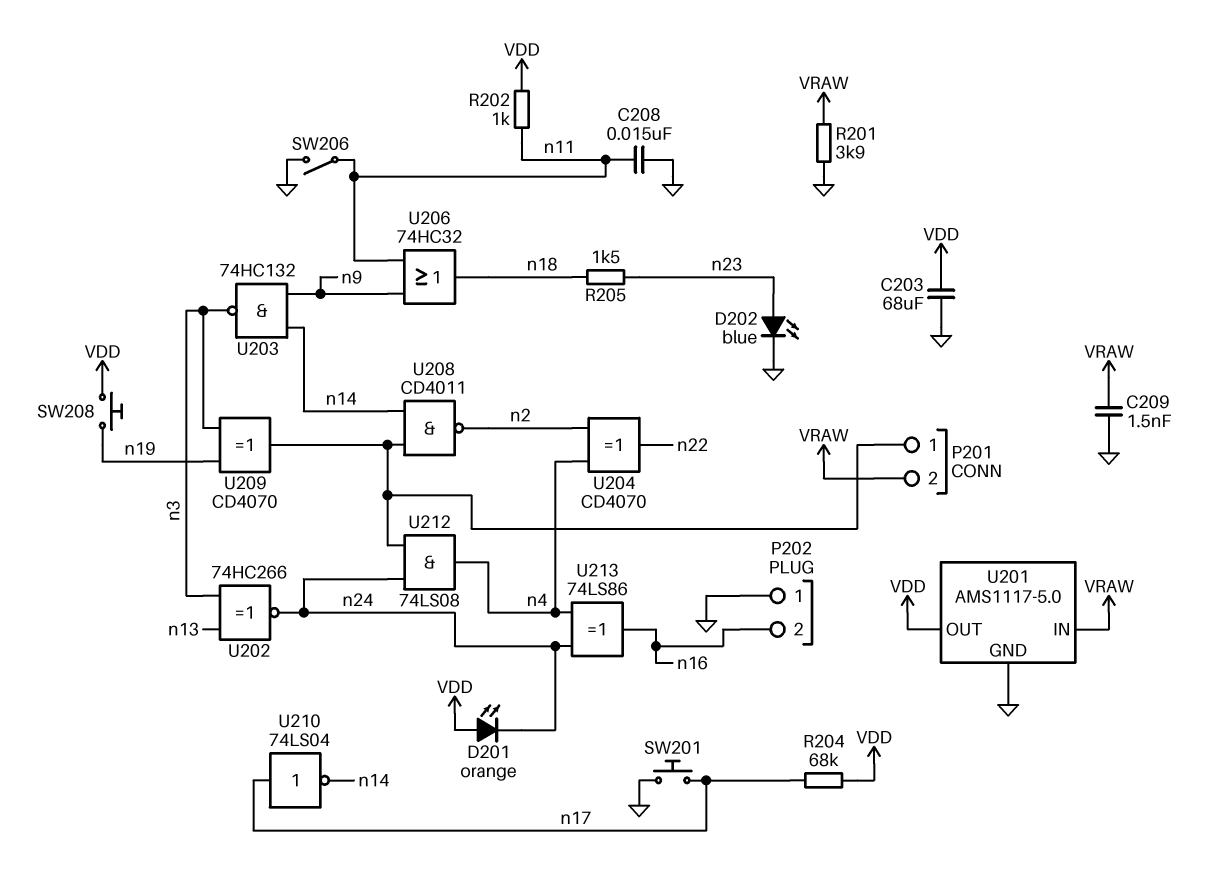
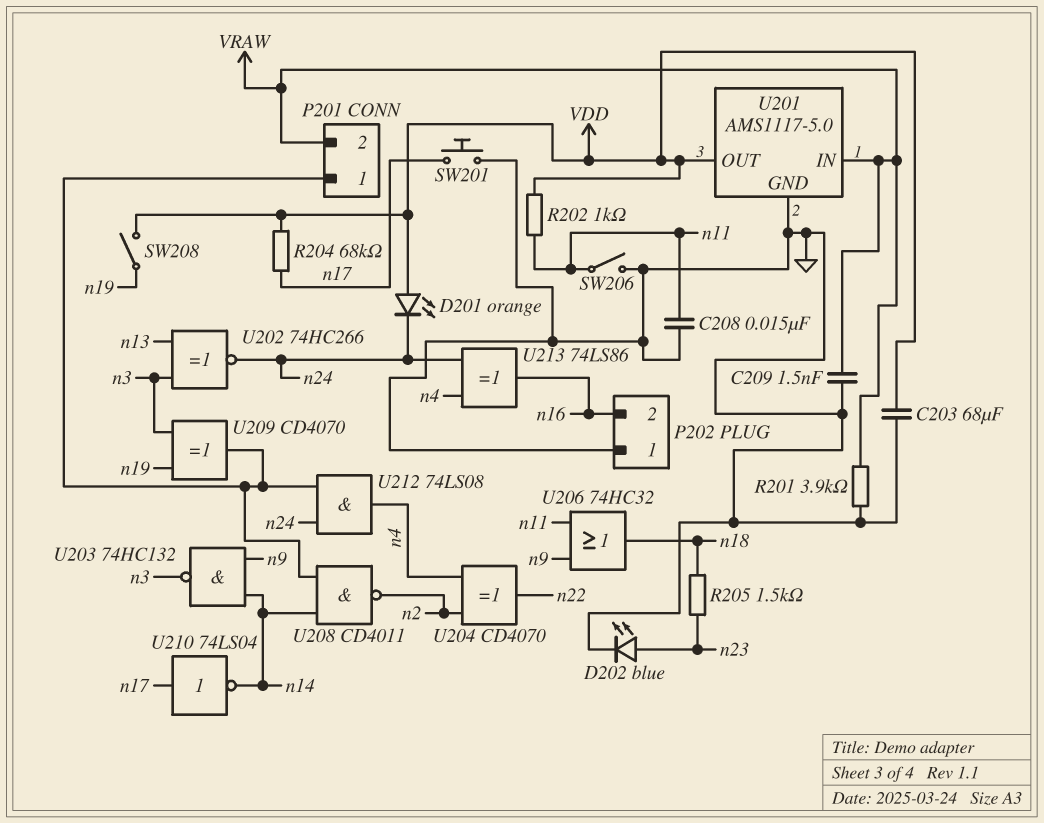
SW208: button (VDD, n19) -> switch (VDD, n19)

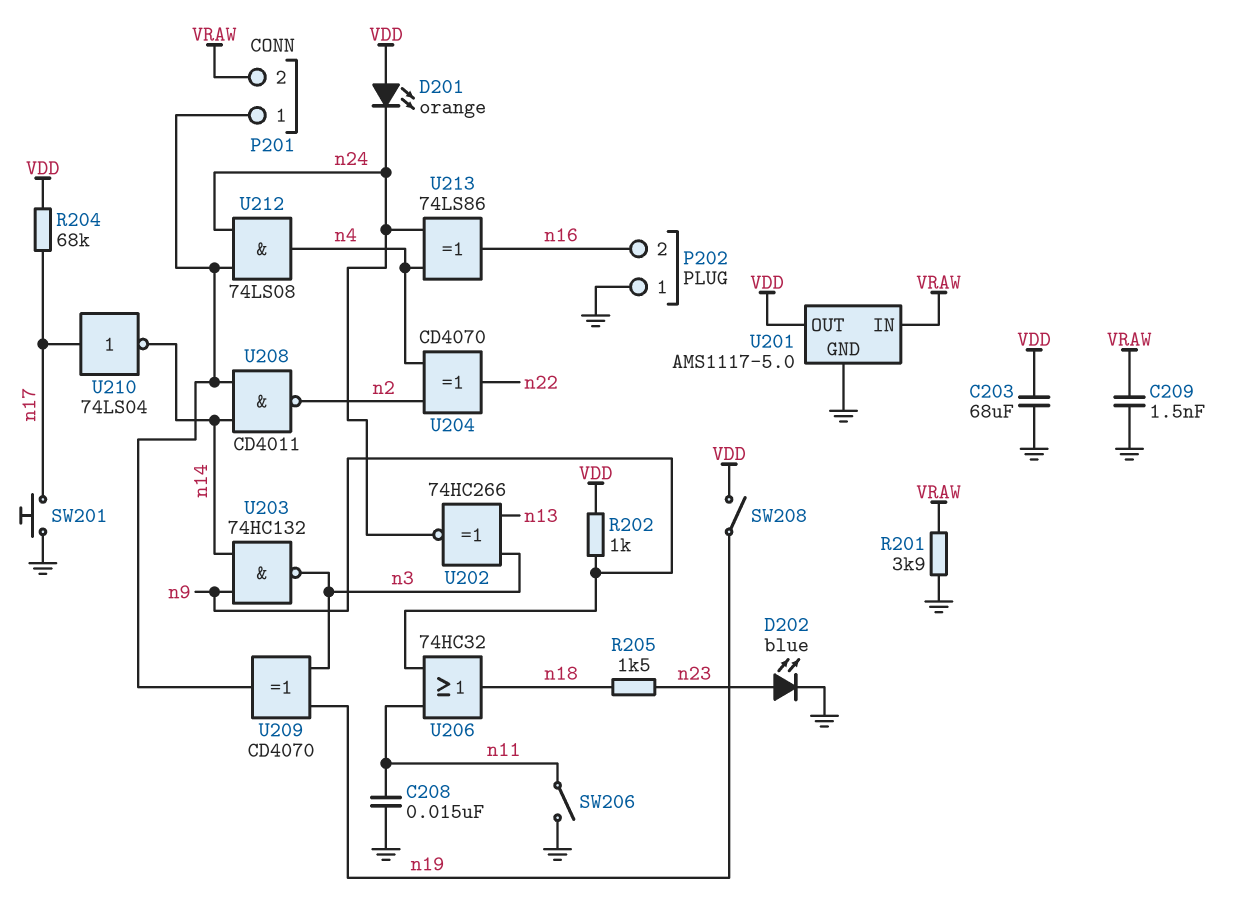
R202: 1k (VDD, n11) -> 1k (VDD, n9)

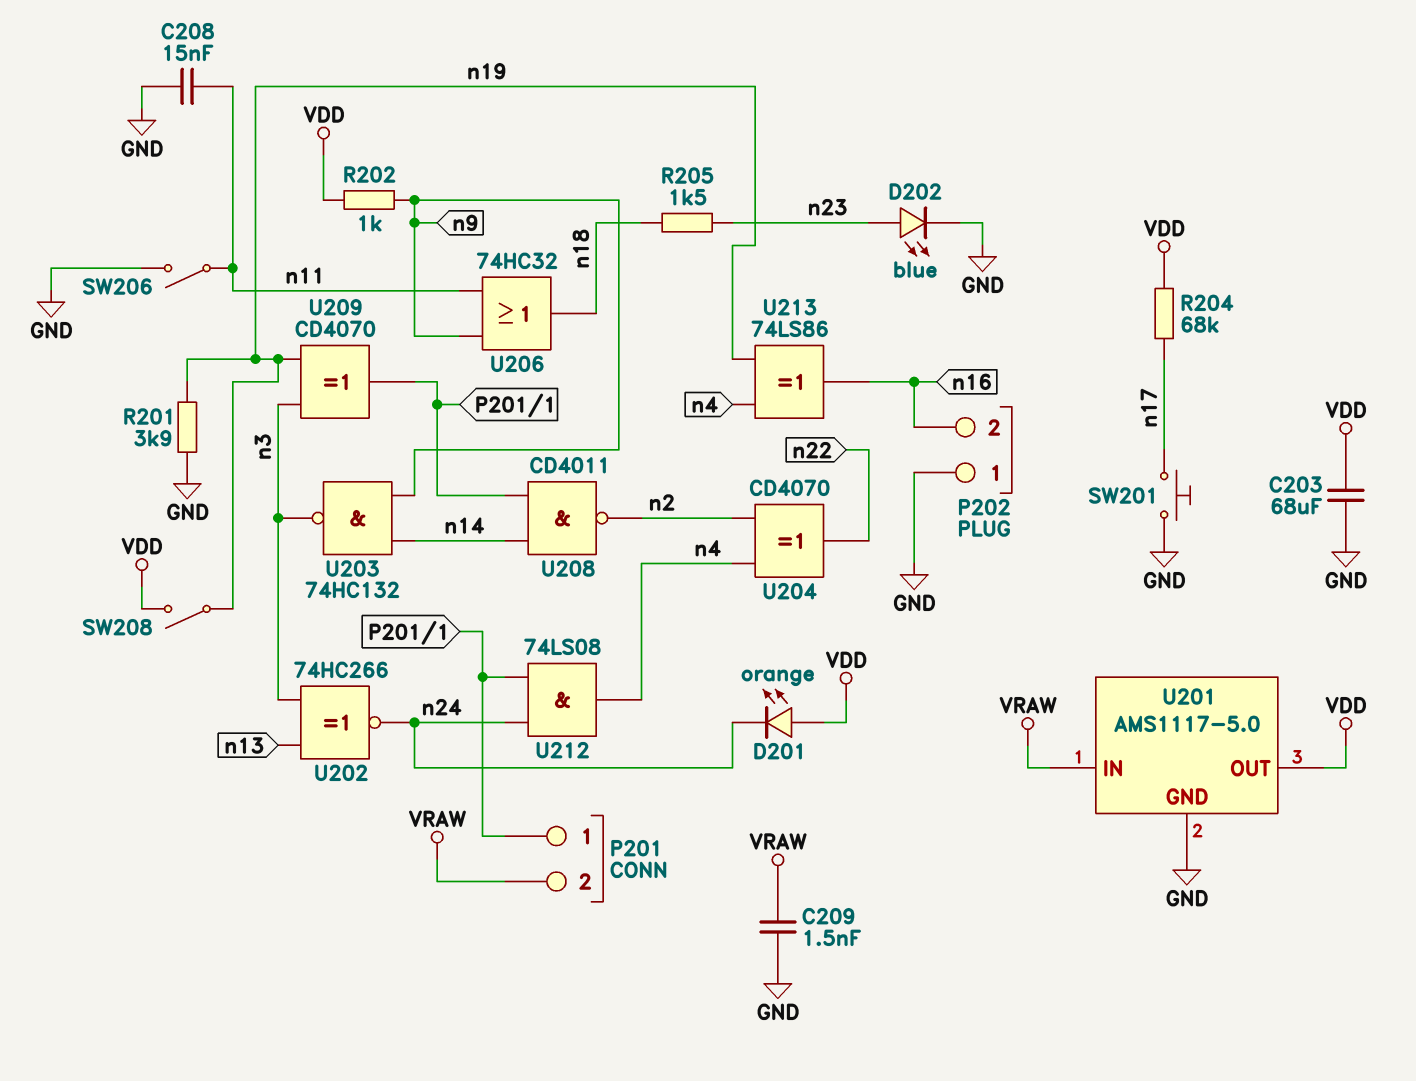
R201: 3.9k (GND, VRAW) -> 3.9k (GND, n19)
U210: NOT 74LS04 (in n17, out n14) -> none
U213: XOR 74LS86 (in n4, in n24, out n16) -> XOR 74LS86 (in n4, in n19, out n16)

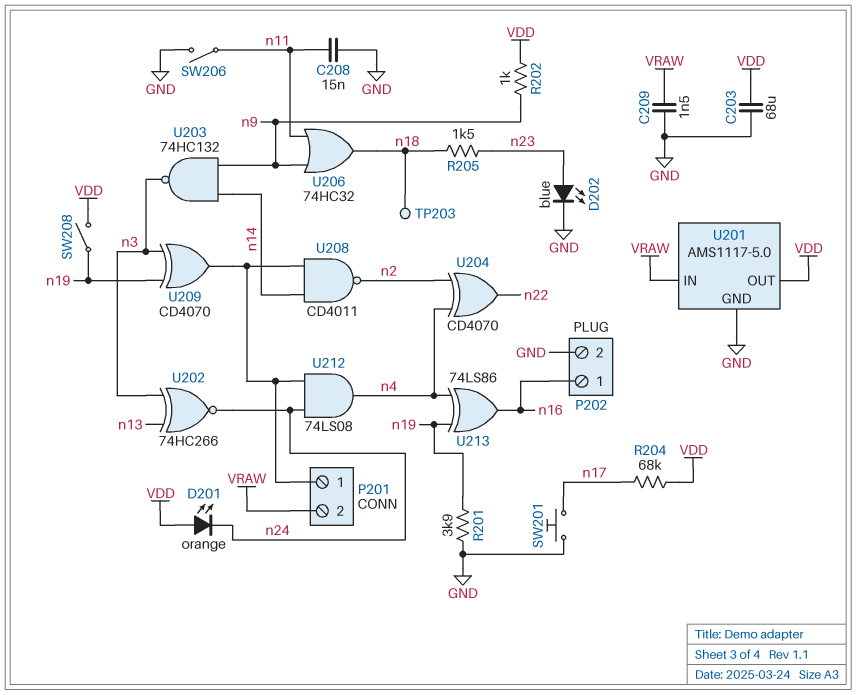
P202 pin 1: GND -> n16
P202 pin 2: n16 -> GND
TP203: none -> test point (n18)

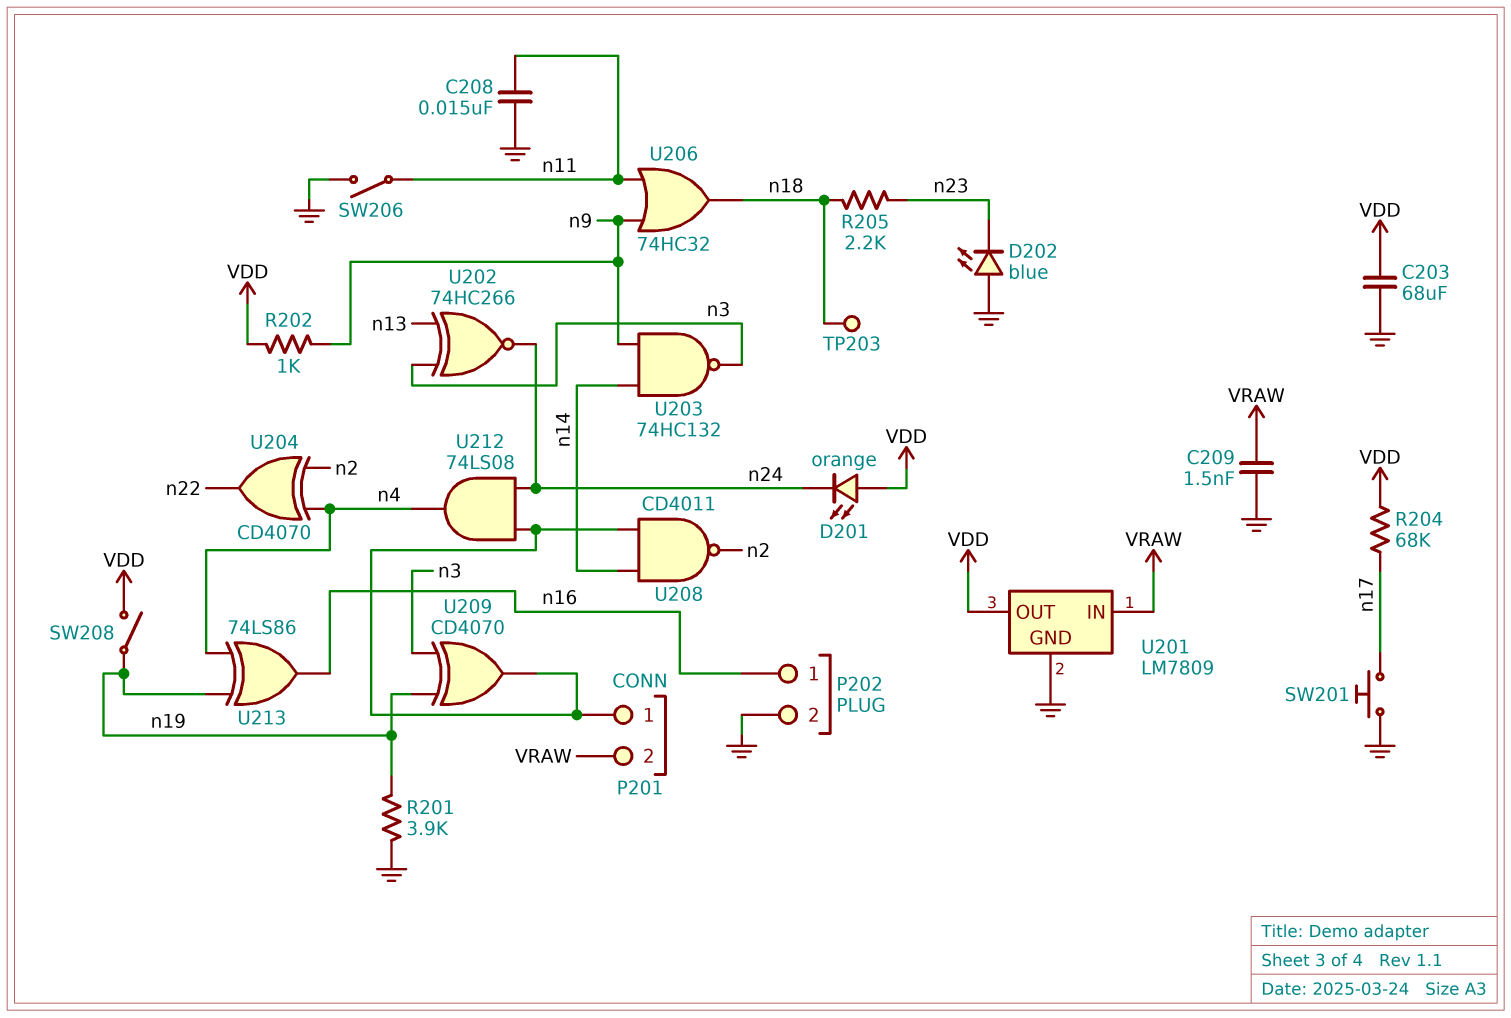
D202: LED blue (A n23, K GND) -> LED blue (A GND, K n23)
R205: 1.5k (n18, n23) -> 2.2k (n18, n23)
U201: AMS1117-5.0 -> LM7809

